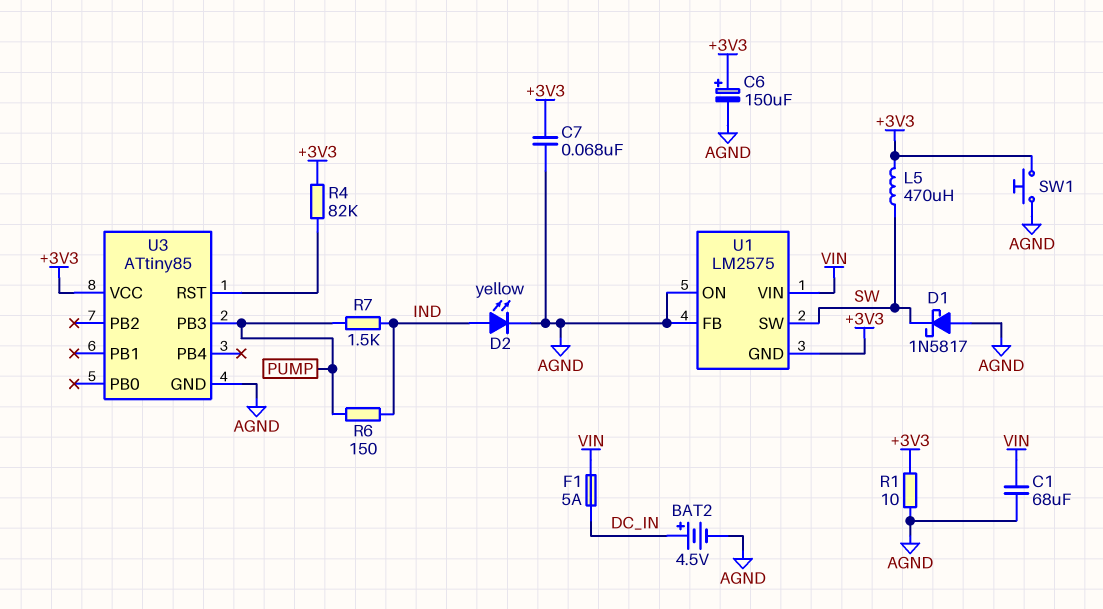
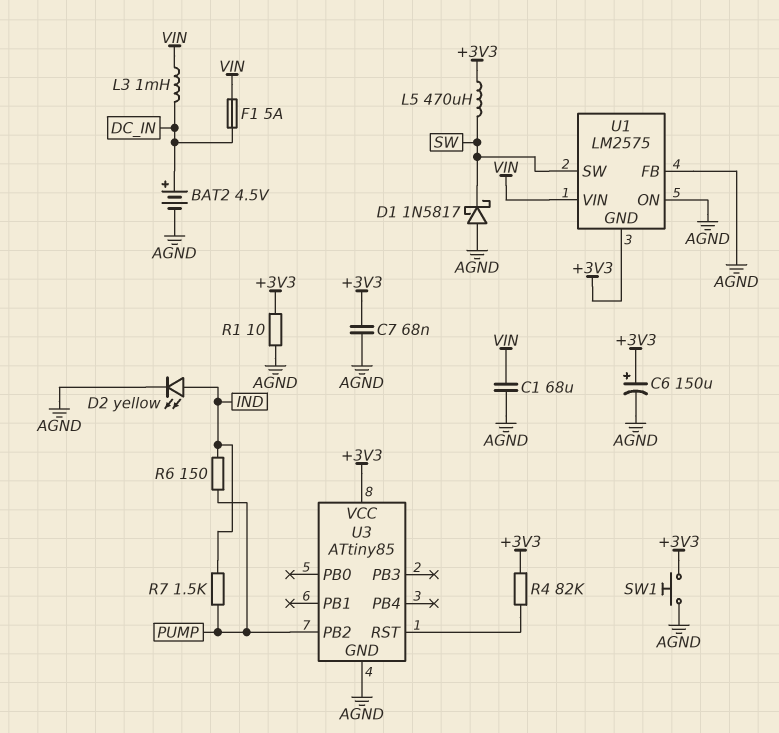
L3: none -> 1mH (DC_IN, VIN)
U3 pin PB2: none -> PUMP
U3 pin PB3: PUMP -> none

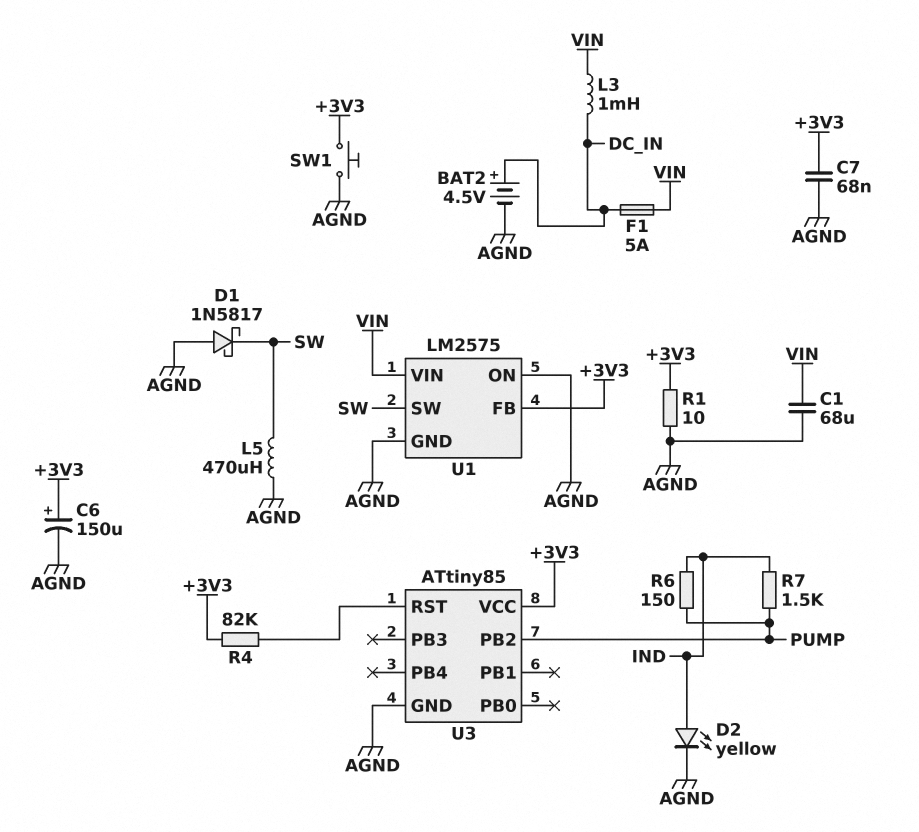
L5: 470uH (+3V3, SW) -> 470uH (AGND, SW)
U1 pin FB: AGND -> +3V3
U1 pin GND: +3V3 -> AGND

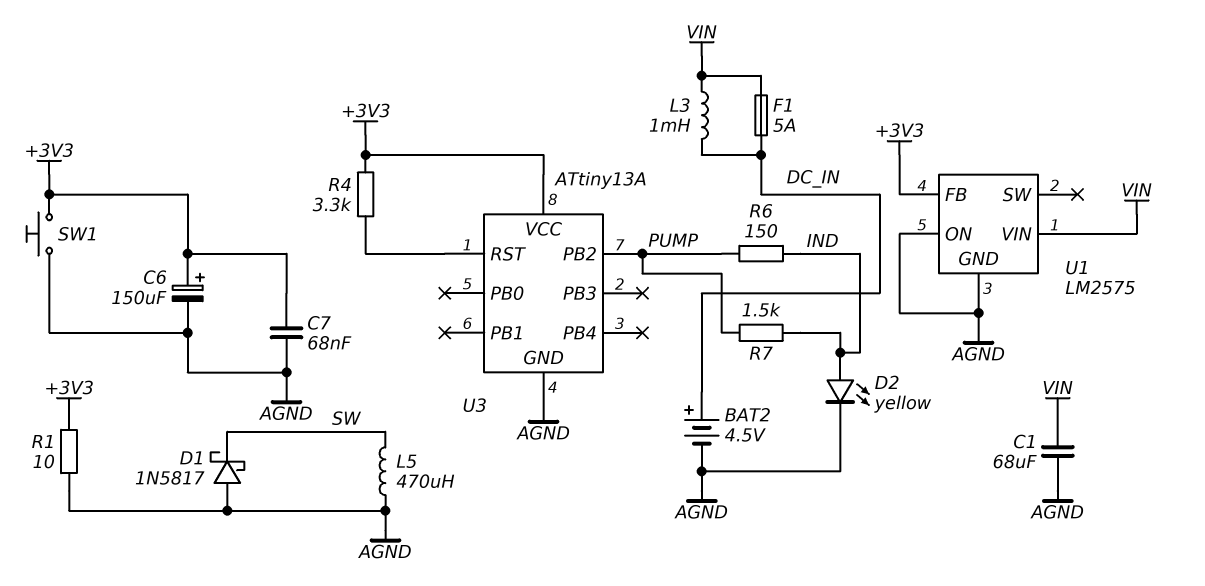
R4: 82k (+3V3, U3/RST) -> 3.3k (+3V3, U3/RST)
U1 pin SW: SW -> none
U3: ATtiny85 -> ATtiny13A

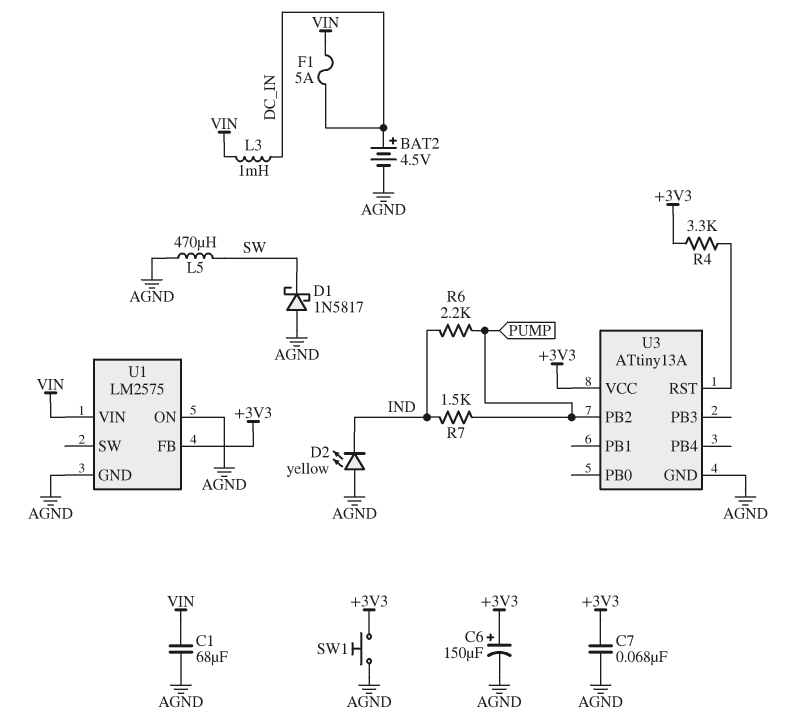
D2: LED yellow (A IND, K AGND) -> LED yellow (A AGND, K IND)
R1: 10 (+3V3, AGND) -> none
R6: 150 (IND, PUMP) -> 2.2k (IND, PUMP)

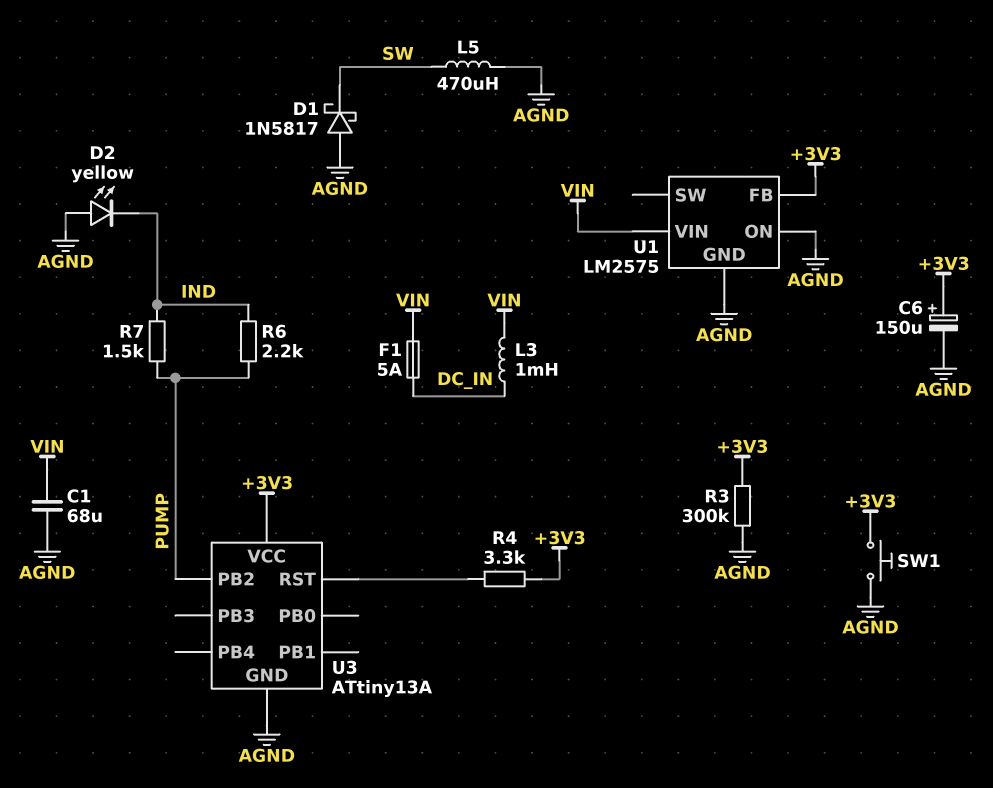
BAT2: 4.5V (plus DC_IN, minus AGND) -> none
C7: 68nF (+3V3, AGND) -> none
R3: none -> 300k (+3V3, AGND)

